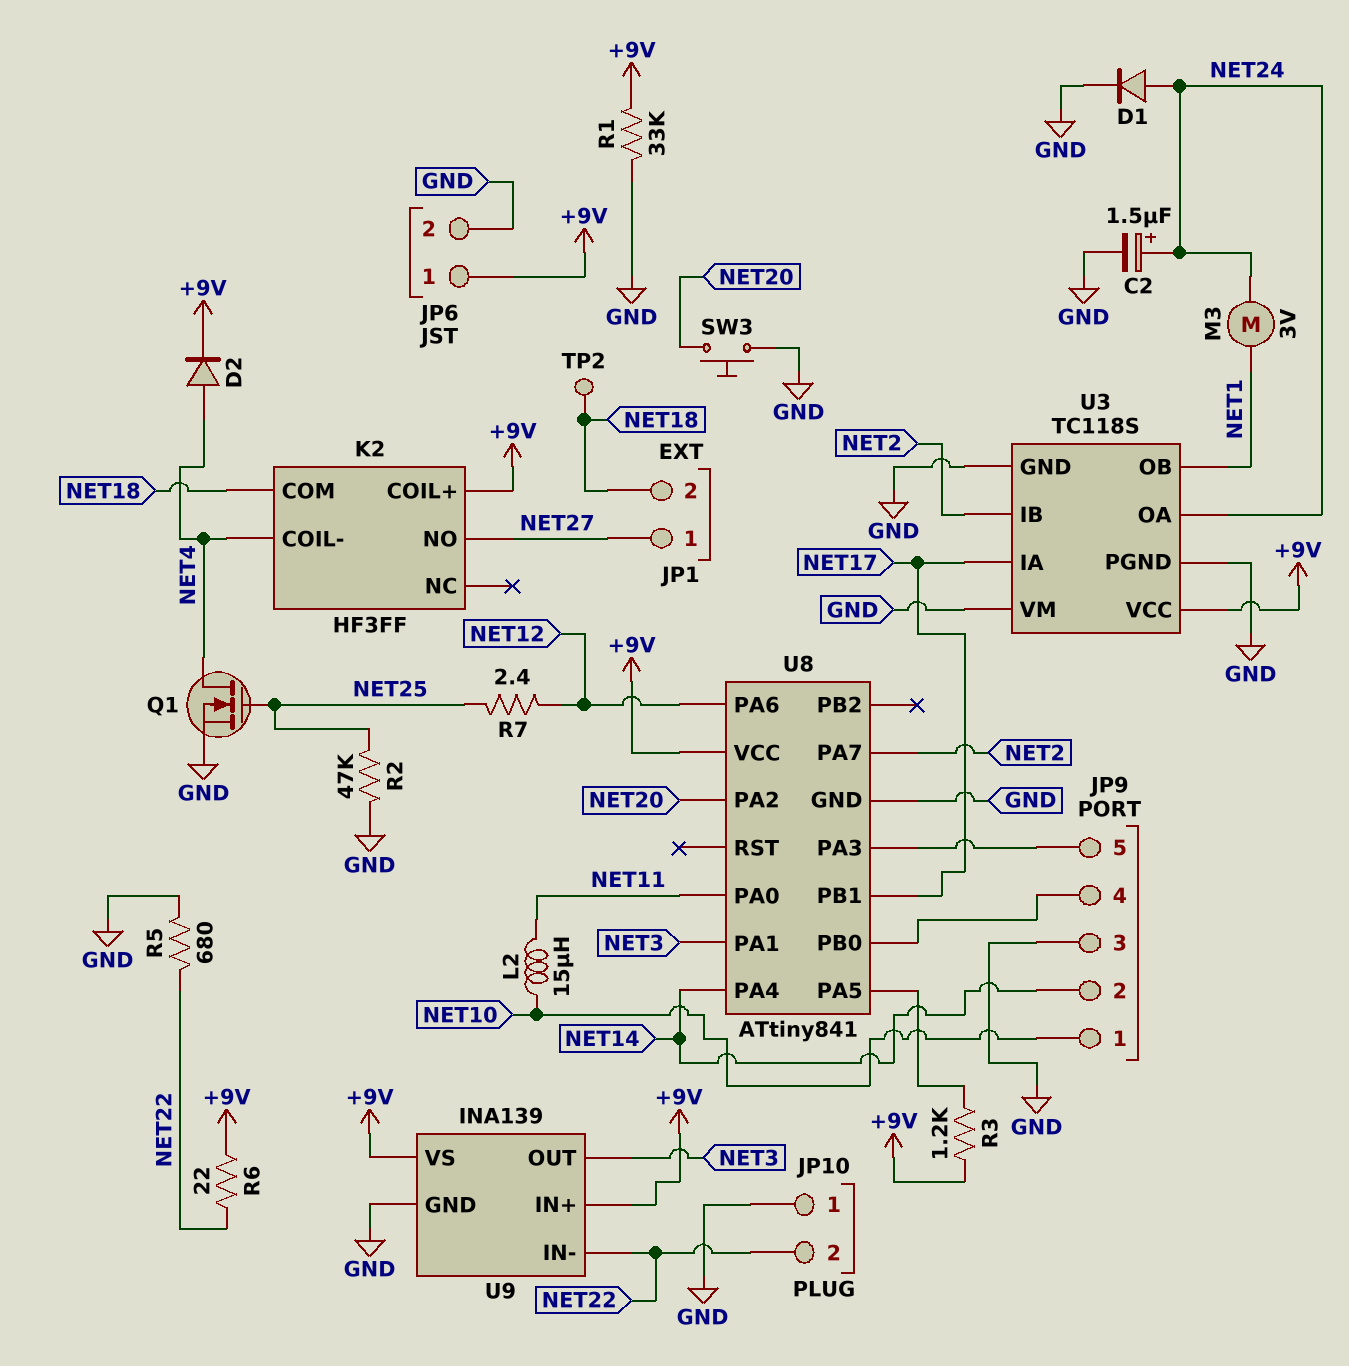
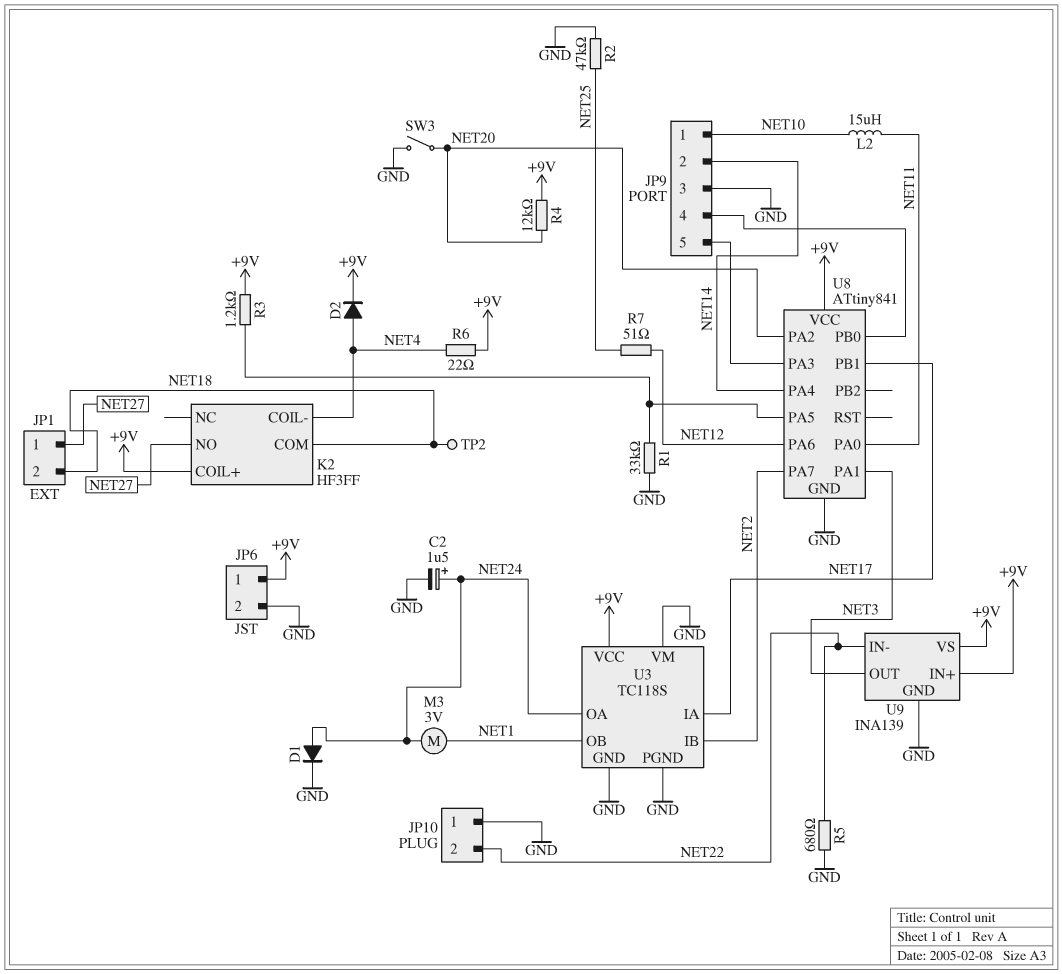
Q1: NMOS (G NET25, D NET4, S GND) -> none
R1: 33k (+9V, GND) -> 33k (GND, U8/PA5)
R4: none -> 12k (+9V, NET20)
R6: 22 (+9V, NET22) -> 22 (+9V, NET4)
R7: 2.4 (NET12, NET25) -> 51 (NET12, NET25)
SW3: button (GND, NET20) -> switch (GND, NET20)

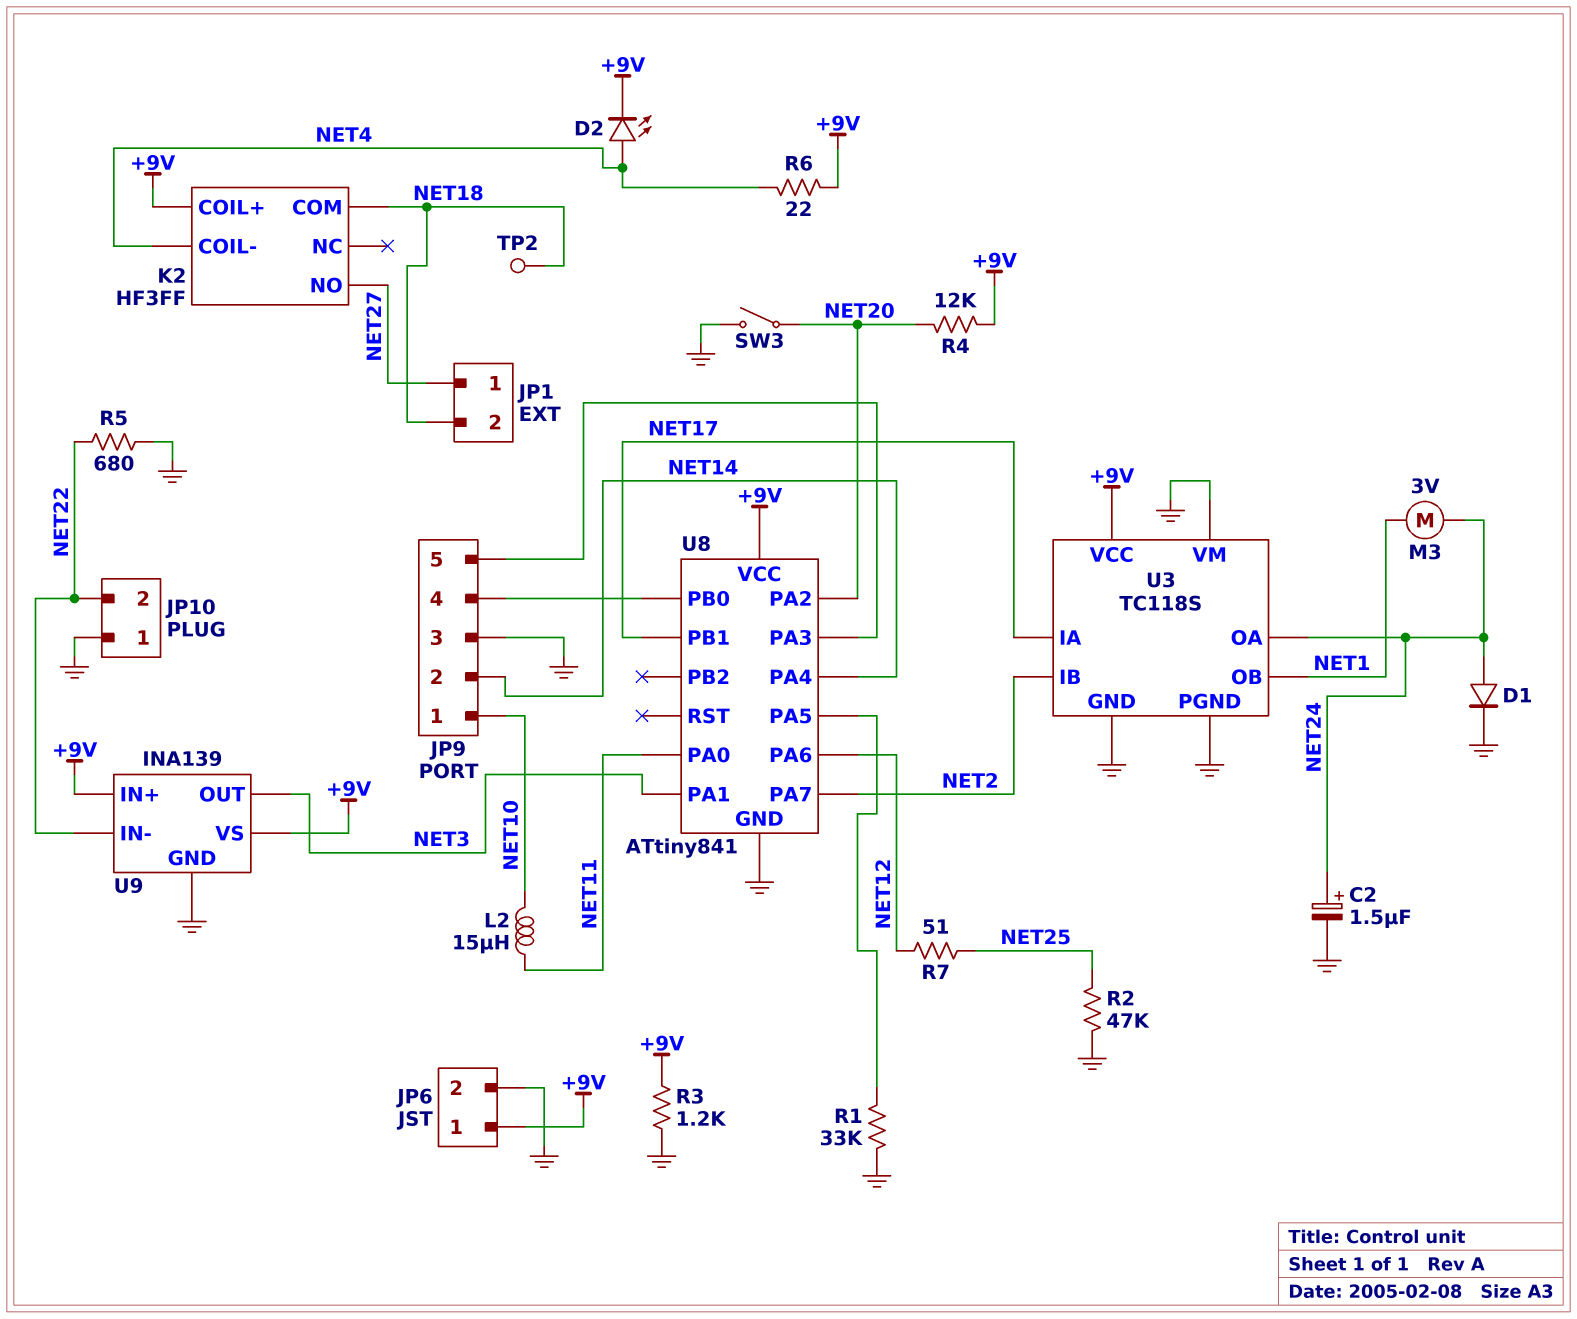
D2: diode (A NET4, K +9V) -> LED (A NET4, K +9V)
R3: 1.2k (+9V, U8/PA5) -> 1.2k (+9V, GND)

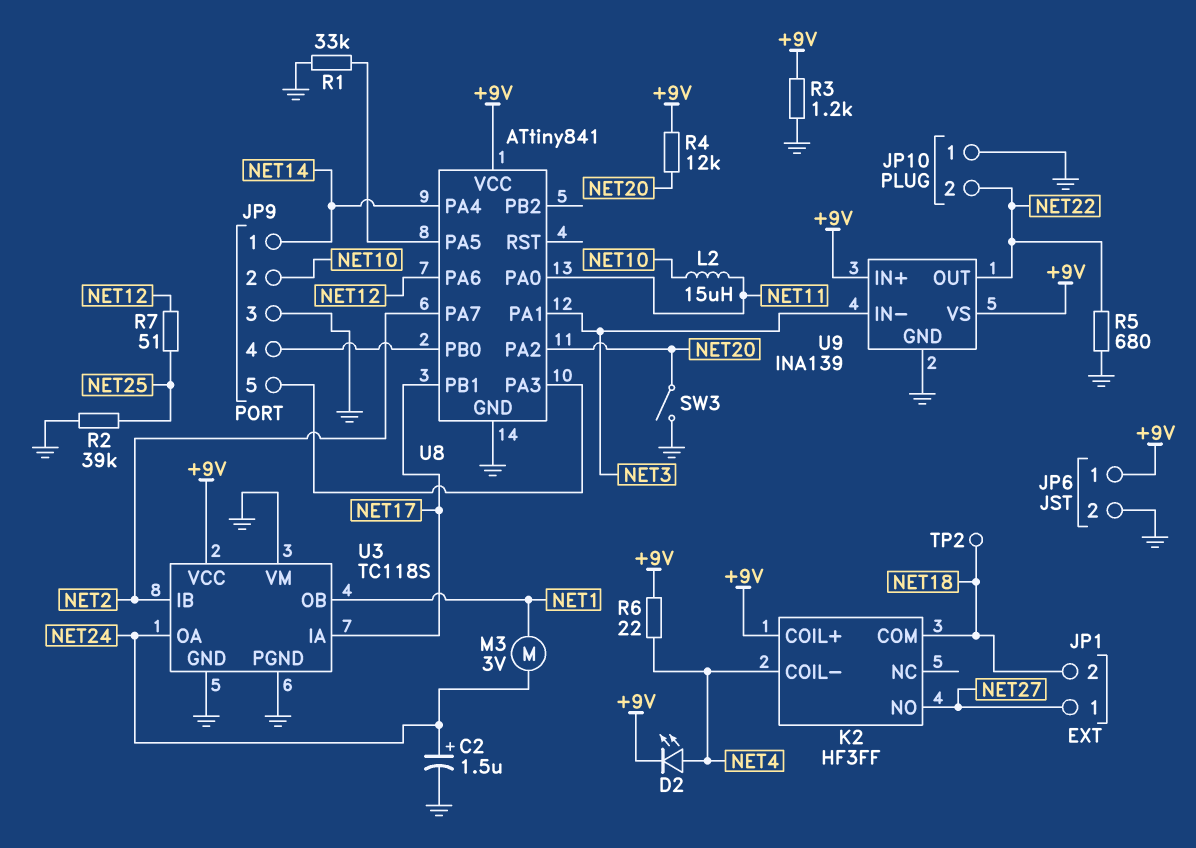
D1: diode (A NET24, K GND) -> none
JP9 pin 1: NET10 -> NET14
JP9 pin 2: NET14 -> NET10
R2: 47k (GND, NET25) -> 39k (GND, NET25)
U9 pin IN-: NET22 -> NET3
U9 pin OUT: NET3 -> NET22

